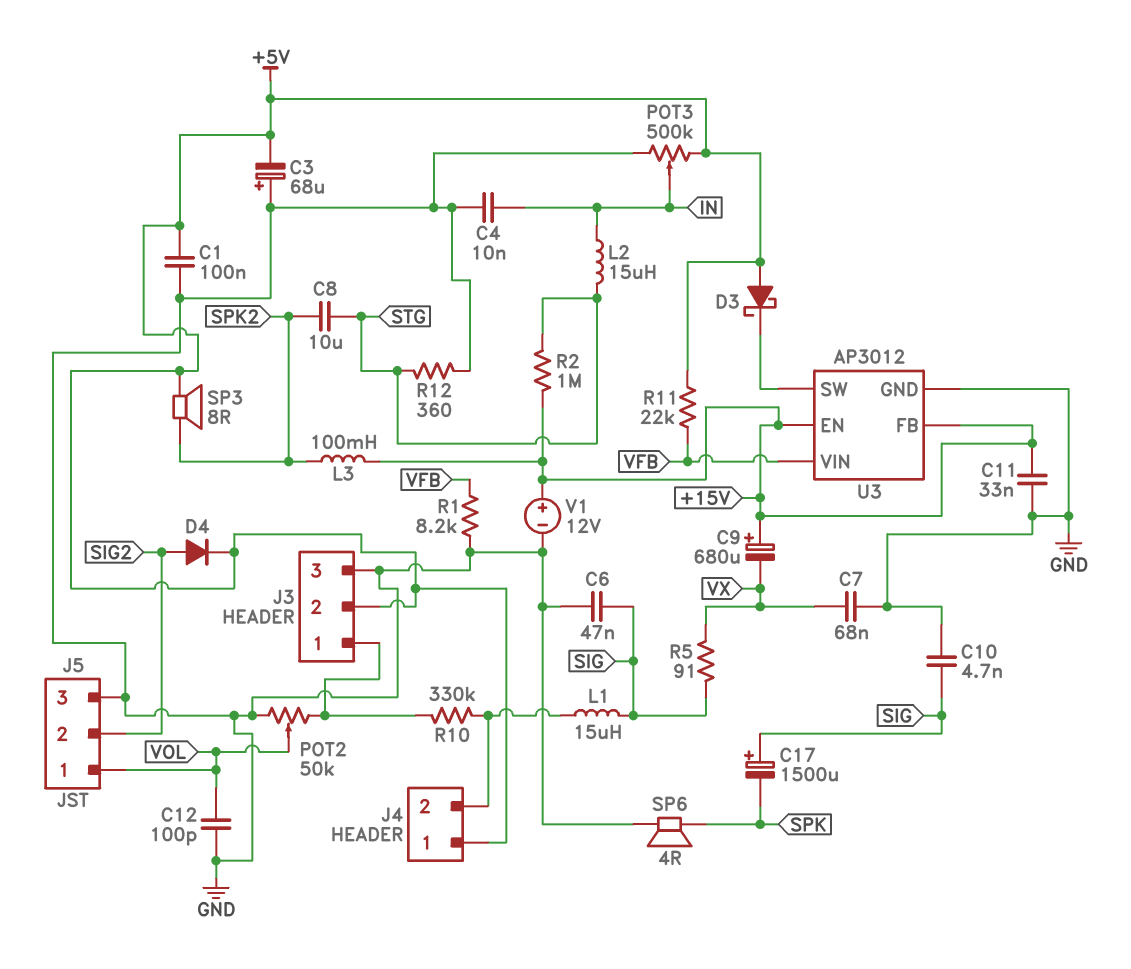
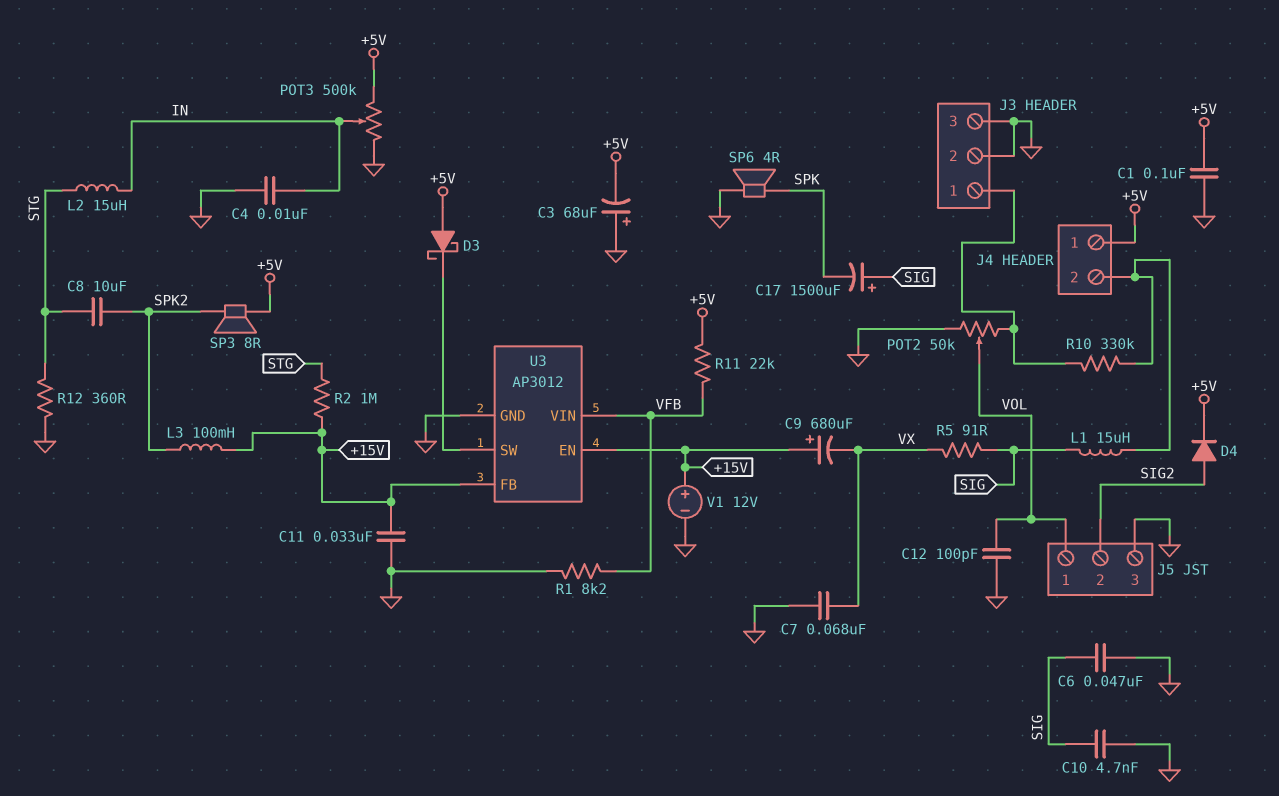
J3 pin 2: +5V -> GND

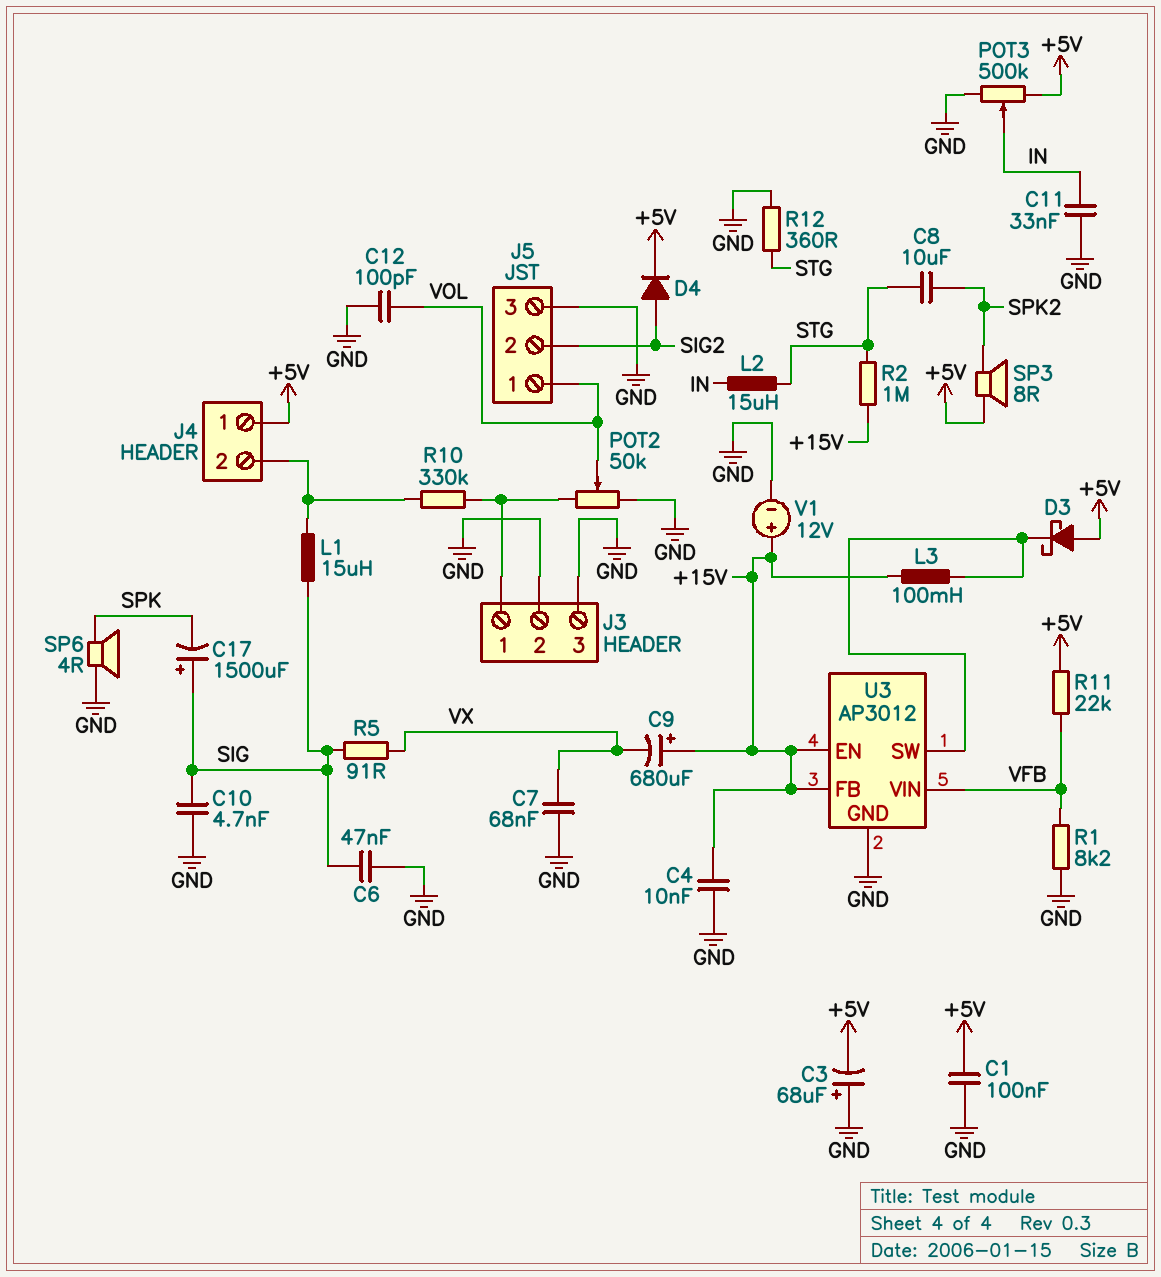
C4: 10nF (GND, IN) -> 10nF (+15V, GND)
C11: 33nF (+15V, GND) -> 33nF (GND, IN)
L3: 100mH (+15V, SPK2) -> 100mH (+15V, U3/SW)

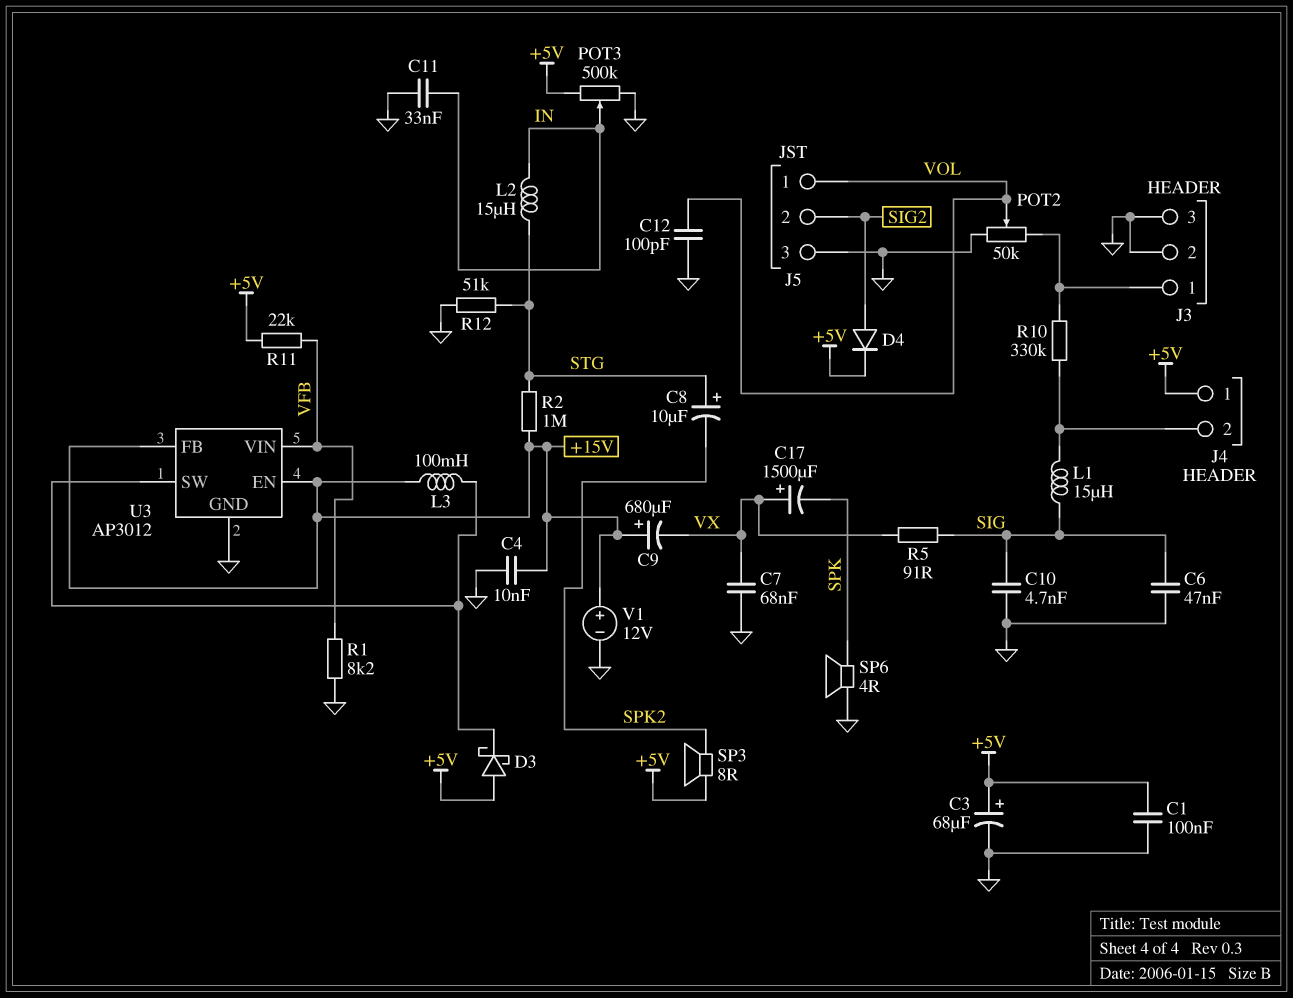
C3: 68uF (plus GND, minus +5V) -> 68uF (plus +5V, minus GND)
C8: 10uF (SPK2, STG) -> 10uF (plus STG, minus SPK2)
C17: 1500uF (plus SIG, minus SPK) -> 1500uF (plus VX, minus SPK)
R12: 360 (GND, STG) -> 51k (GND, STG)

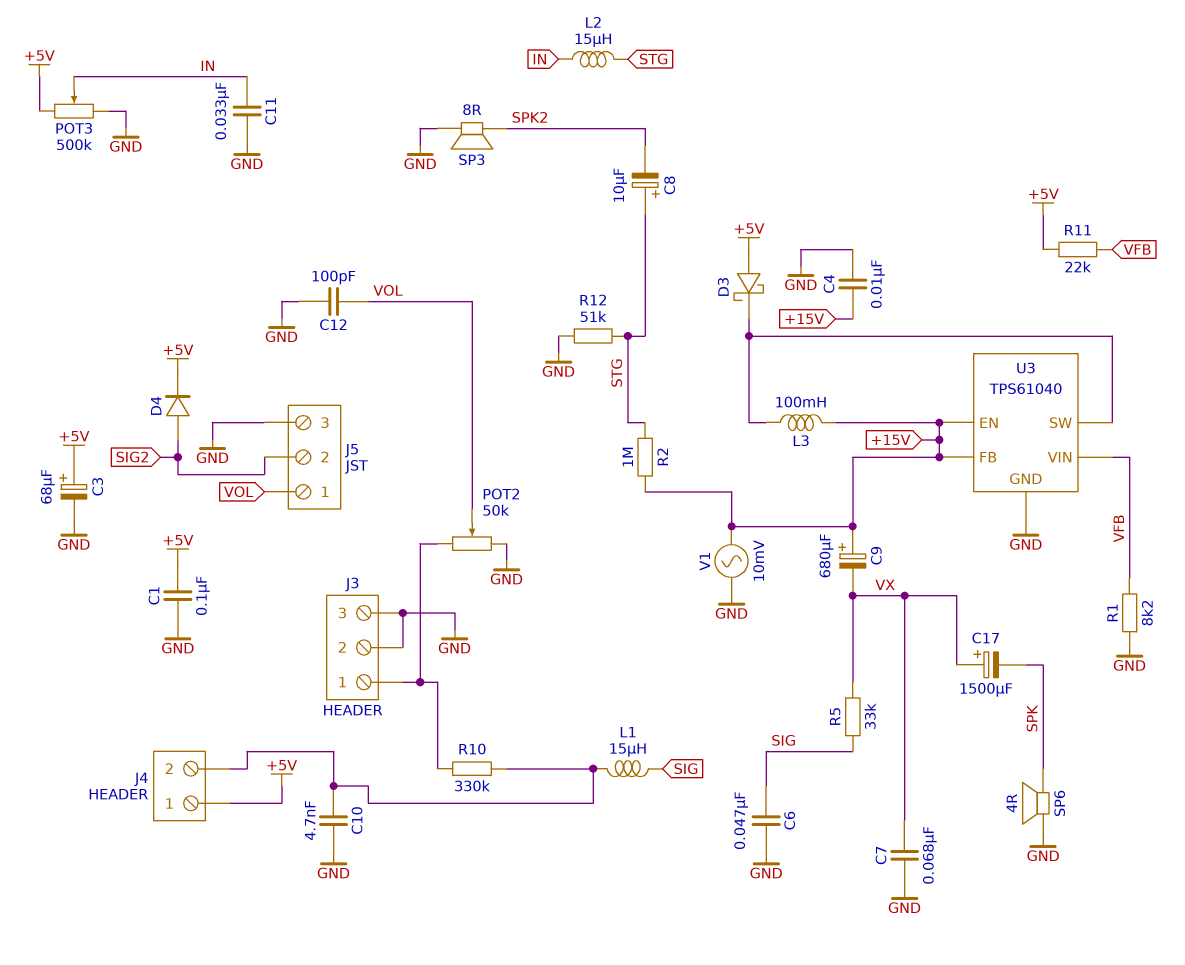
C10: 4.7nF (GND, SIG) -> 4.7nF (GND, J4/2)
R5: 91 (SIG, VX) -> 33k (SIG, VX)
SP3: speaker 8R (+5V, SPK2) -> speaker 8R (GND, SPK2)
U3: AP3012 -> TPS61040
V1: 12V (plus +15V, minus GND) -> AC 10mV (+15V, GND)

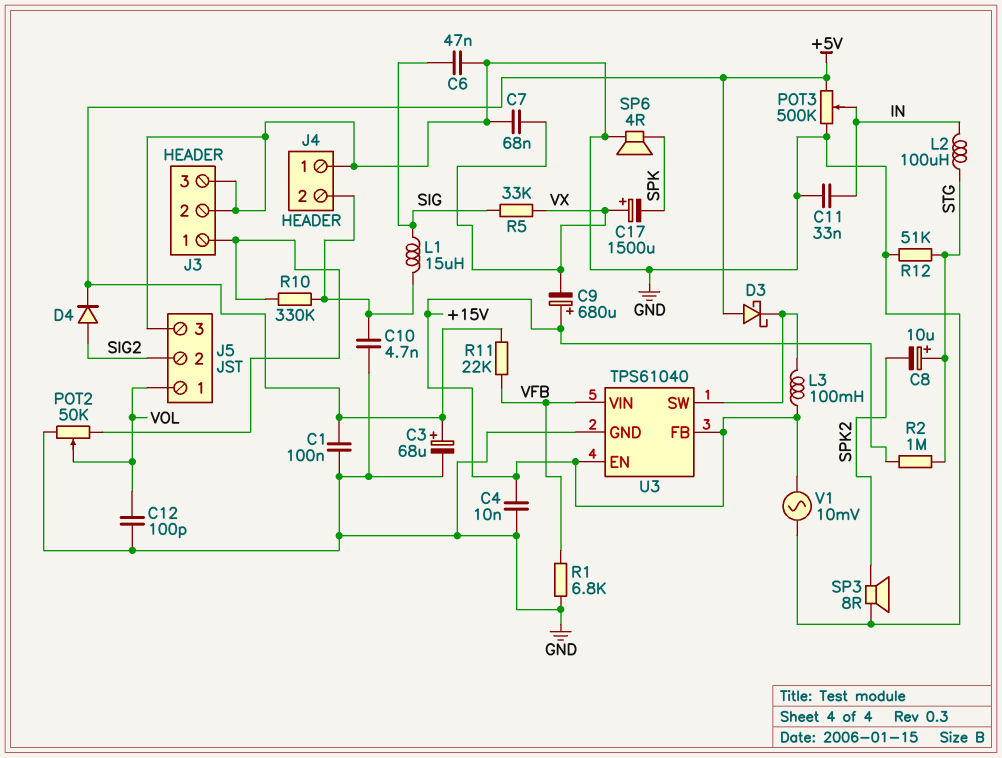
J4 pin 1: +5V -> GND
L2: 15uH (IN, STG) -> 100uH (IN, STG)
R1: 8.2k (GND, VFB) -> 6.8k (GND, VFB)

